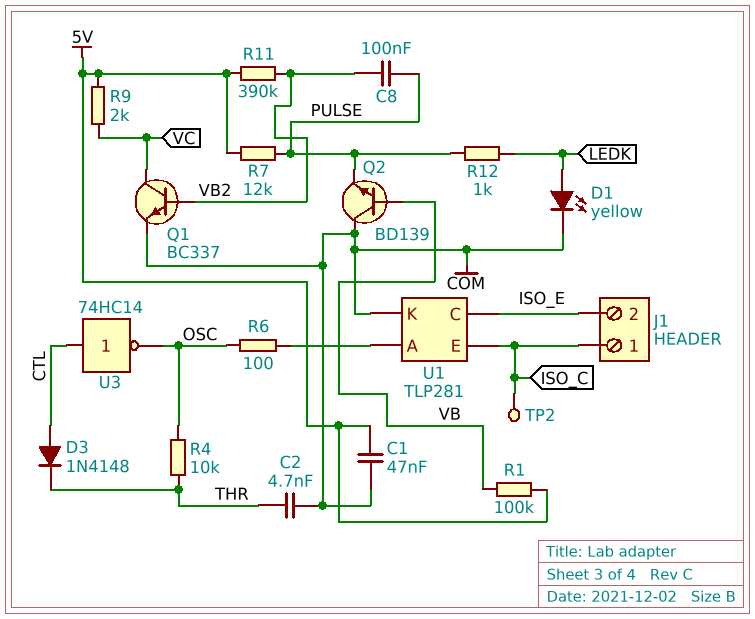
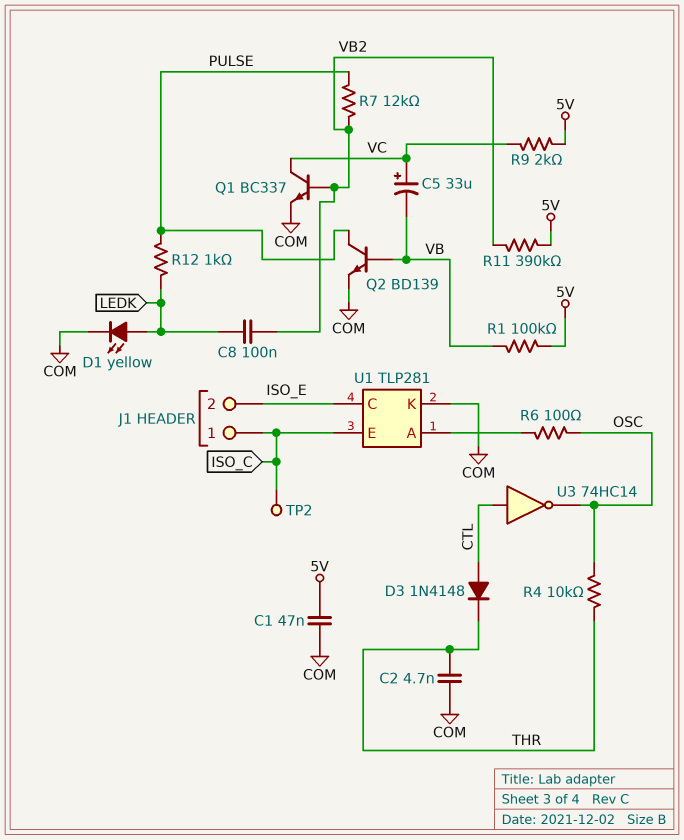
C5: none -> 33uF (plus VC, minus VB)
C8: 100nF (PULSE, VB2) -> 100nF (LEDK, VB2)
Q2: NPN BD139 (B VB, C COM, E PULSE) -> NPN BD139 (B VB, C PULSE, E COM)
R7: 12k (5V, PULSE) -> 12k (PULSE, VB2)

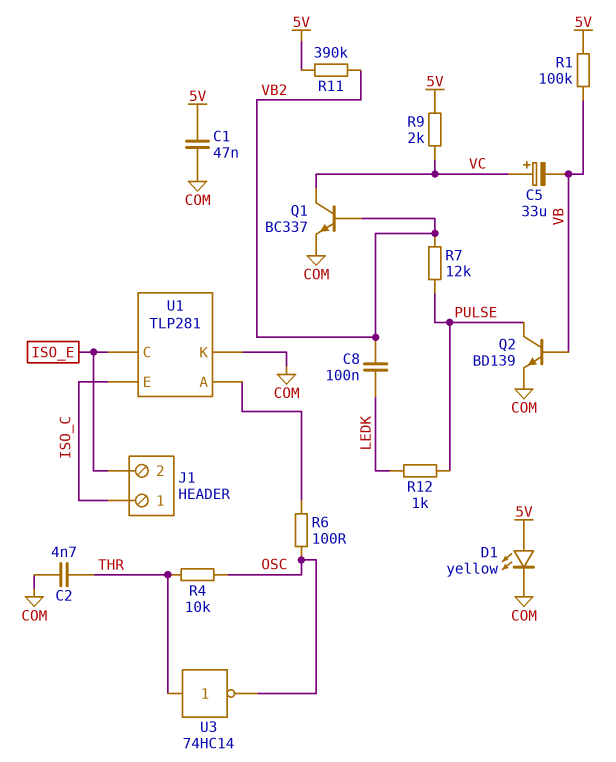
D1: LED yellow (A LEDK, K COM) -> LED yellow (A 5V, K COM)
D3: diode 1N4148 (A CTL, K THR) -> none
TP2: test point (ISO_C) -> none
U3: NOT 74HC14 (in CTL, out OSC) -> NOT 74HC14 (in THR, out OSC)

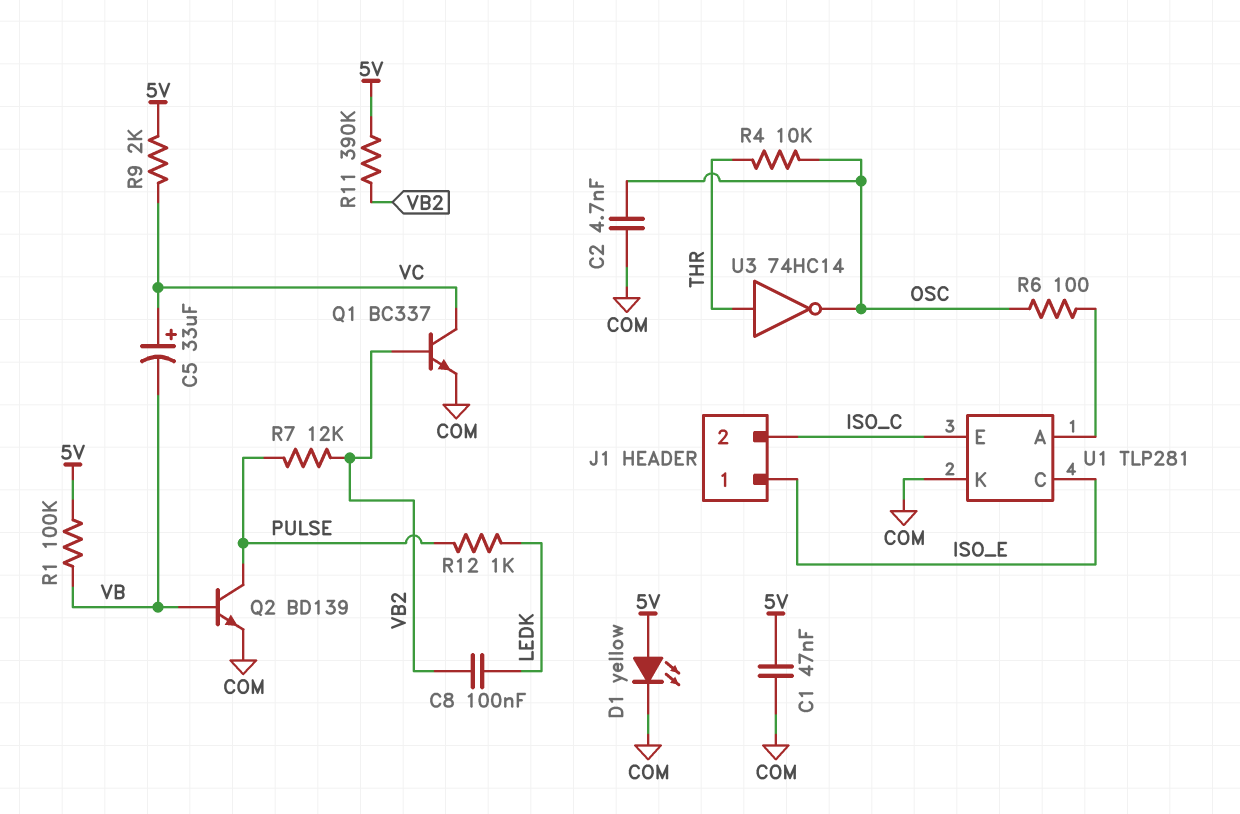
C2: 4.7nF (COM, THR) -> 4.7nF (COM, OSC)
J1 pin 1: ISO_C -> ISO_E
J1 pin 2: ISO_E -> ISO_C

